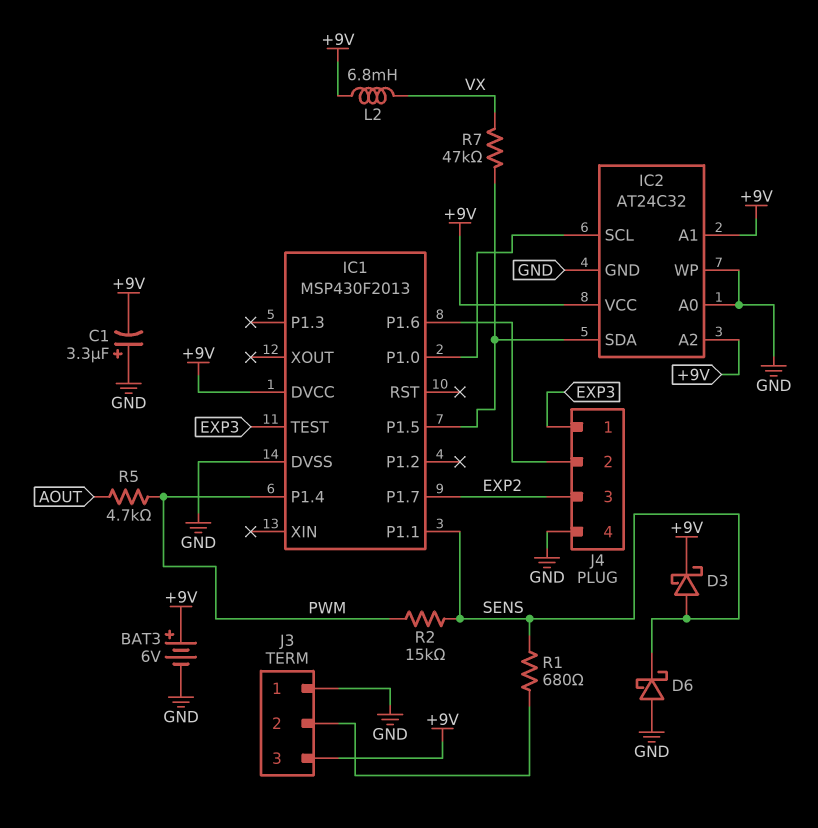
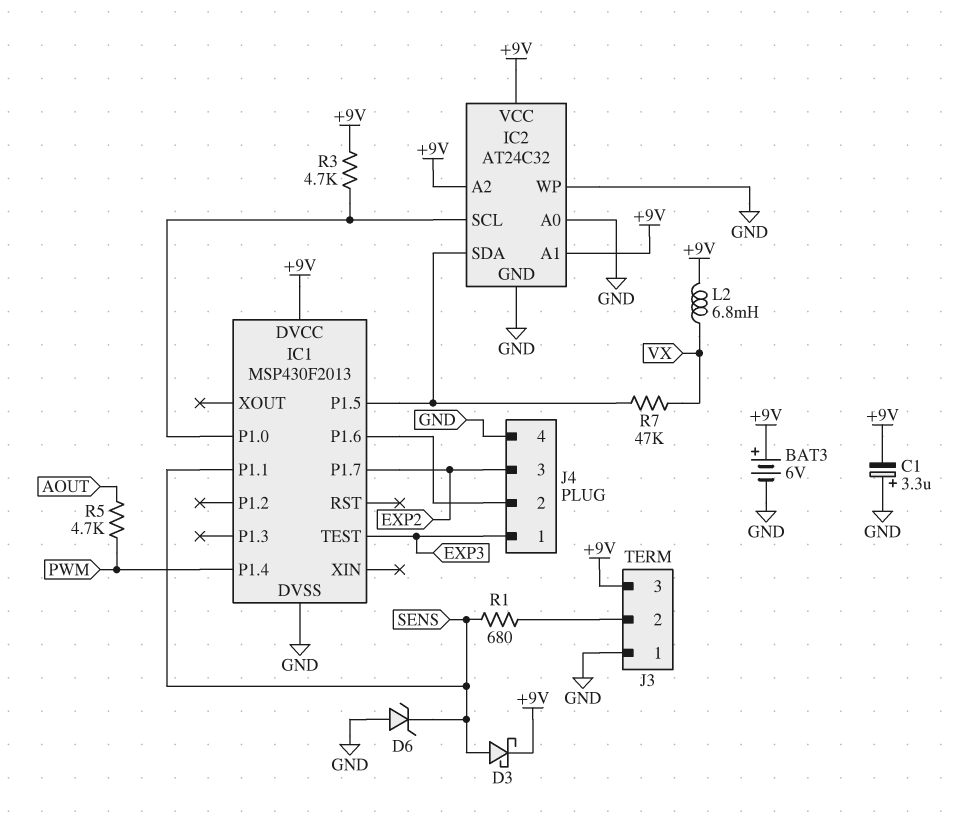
D6: schottky (A GND, K SENS) -> zener (A GND, K SENS)
R2: 15k (PWM, SENS) -> none
R3: none -> 4.7k (+9V, IC1/P1.0)

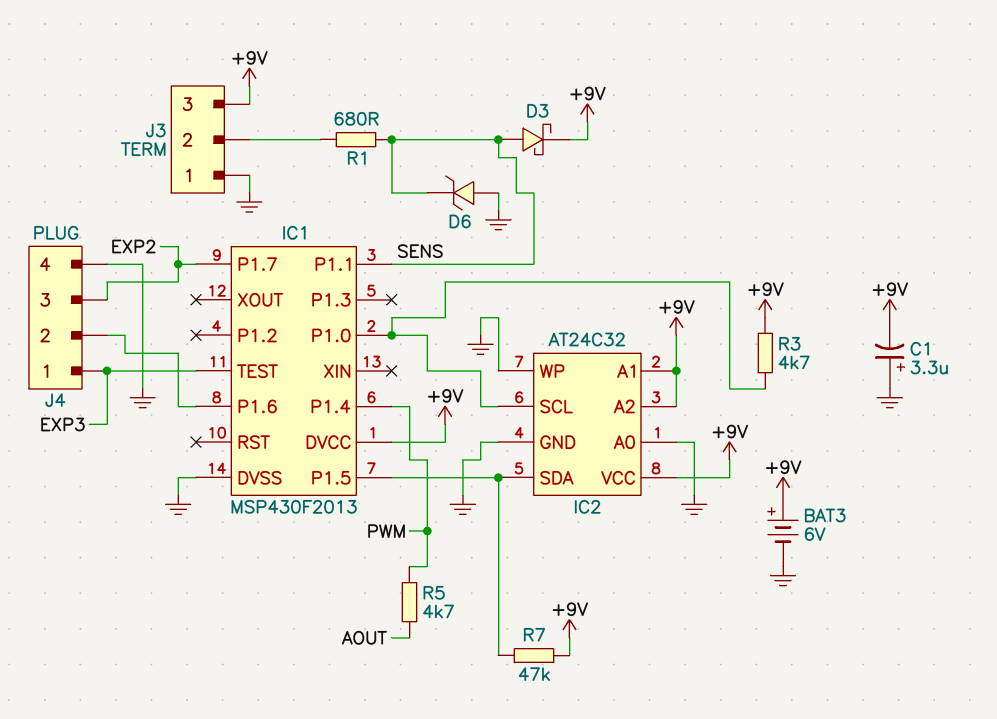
L2: 6.8mH (+9V, VX) -> none
R7: 47k (IC1/P1.5, VX) -> 47k (+9V, IC1/P1.5)

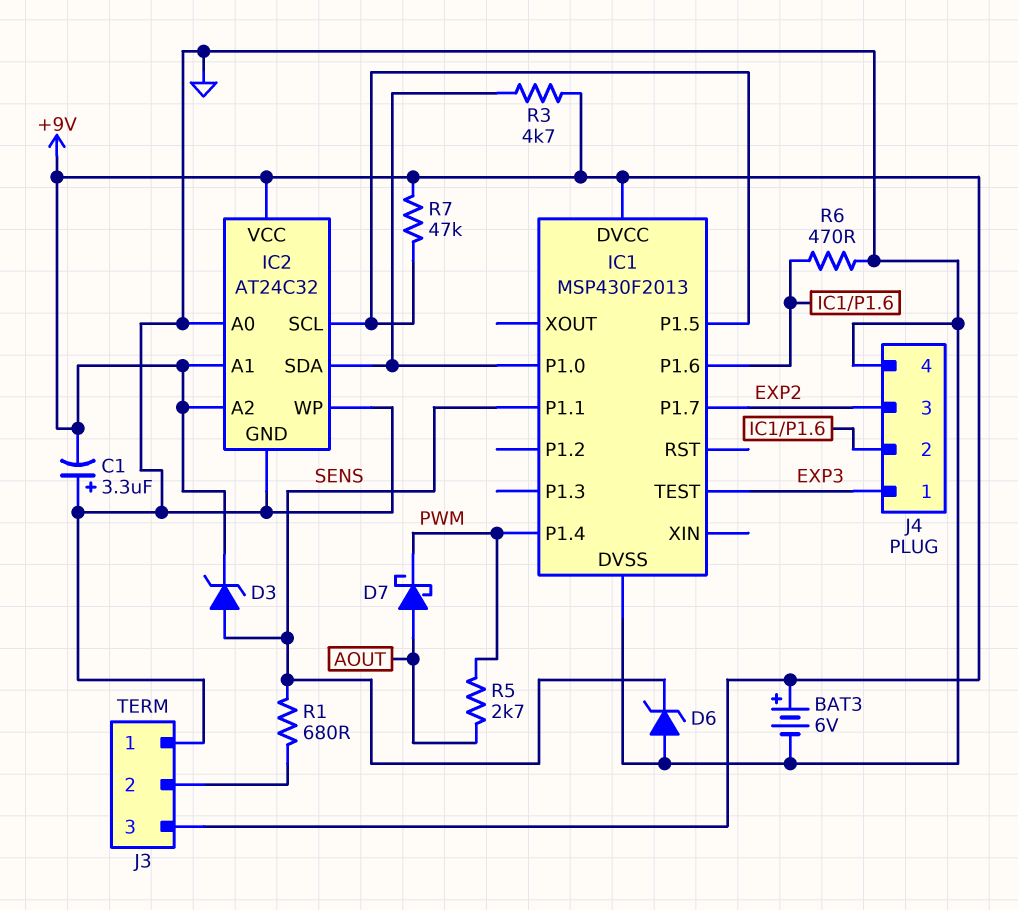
D3: schottky (A SENS, K +9V) -> zener (A SENS, K +9V)
D7: none -> schottky (A AOUT, K PWM)
IC2 pin SCL: IC1/P1.0 -> IC1/P1.5
IC2 pin SDA: IC1/P1.5 -> IC1/P1.0
R5: 4.7k (AOUT, PWM) -> 2.7k (AOUT, PWM)
R6: none -> 470 (GND, IC1/P1.6)

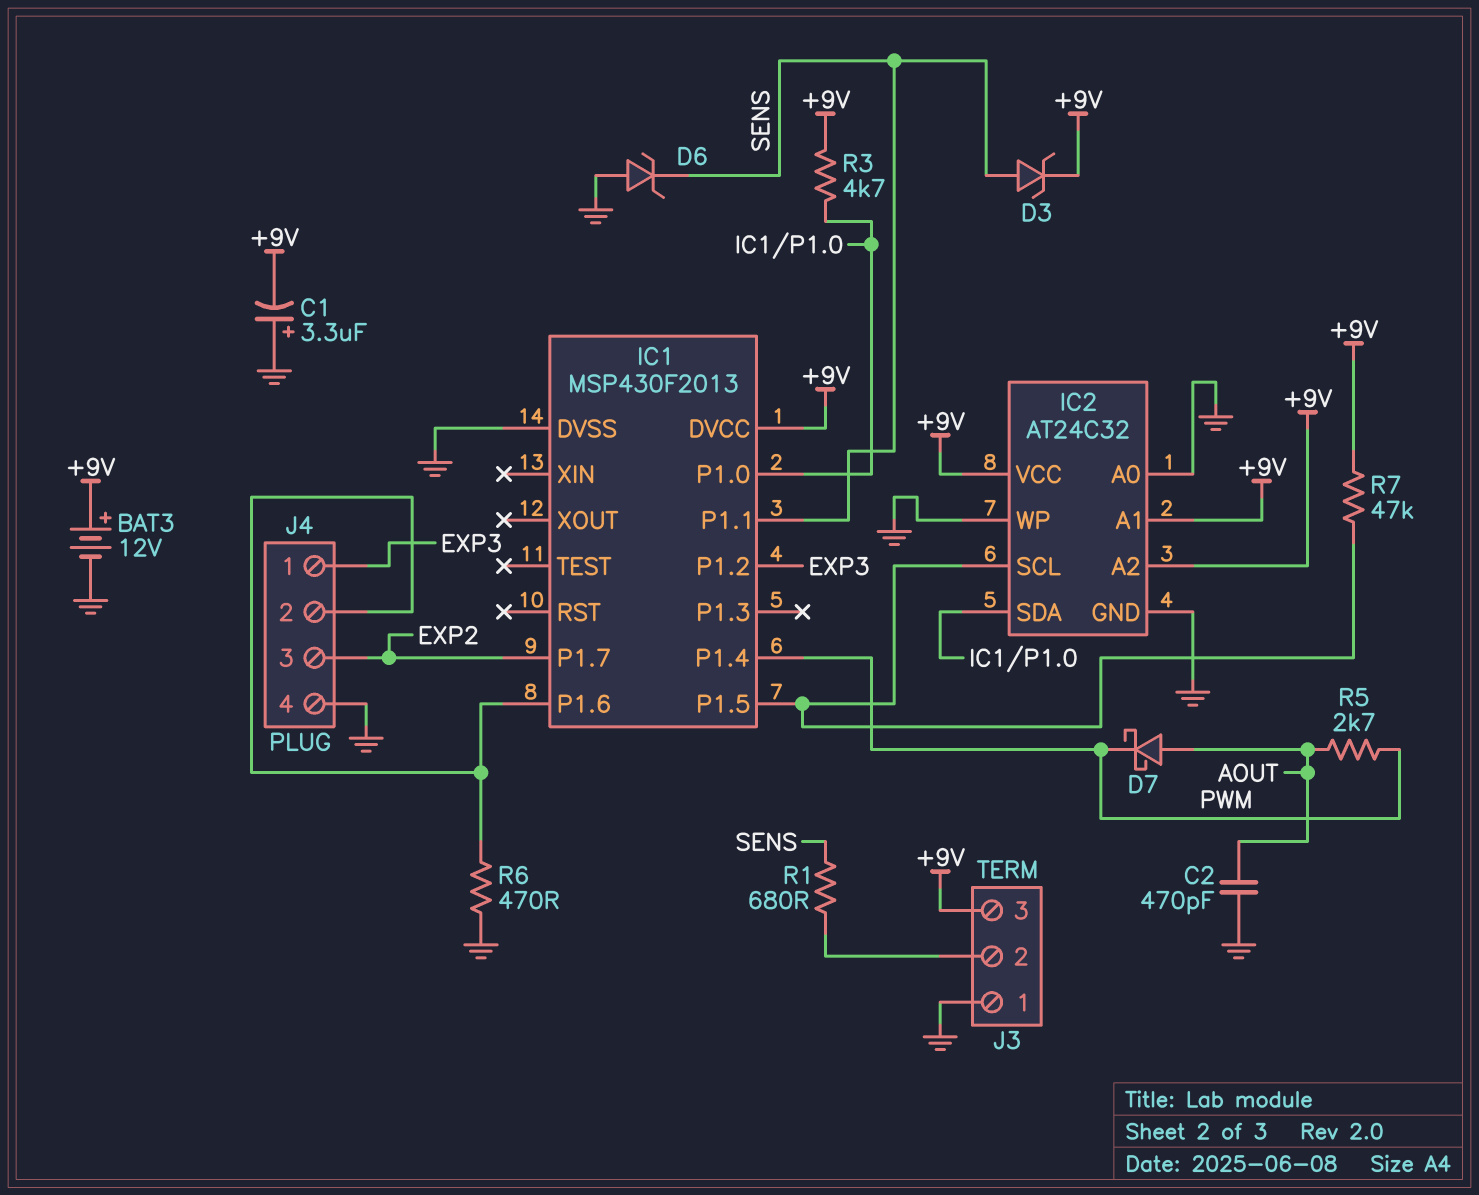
BAT3: 6V (plus +9V, minus GND) -> 12V (plus +9V, minus GND)
C2: none -> 470pF (AOUT, GND)
IC1 pin P1.2: none -> EXP3
IC1 pin TEST: EXP3 -> none

